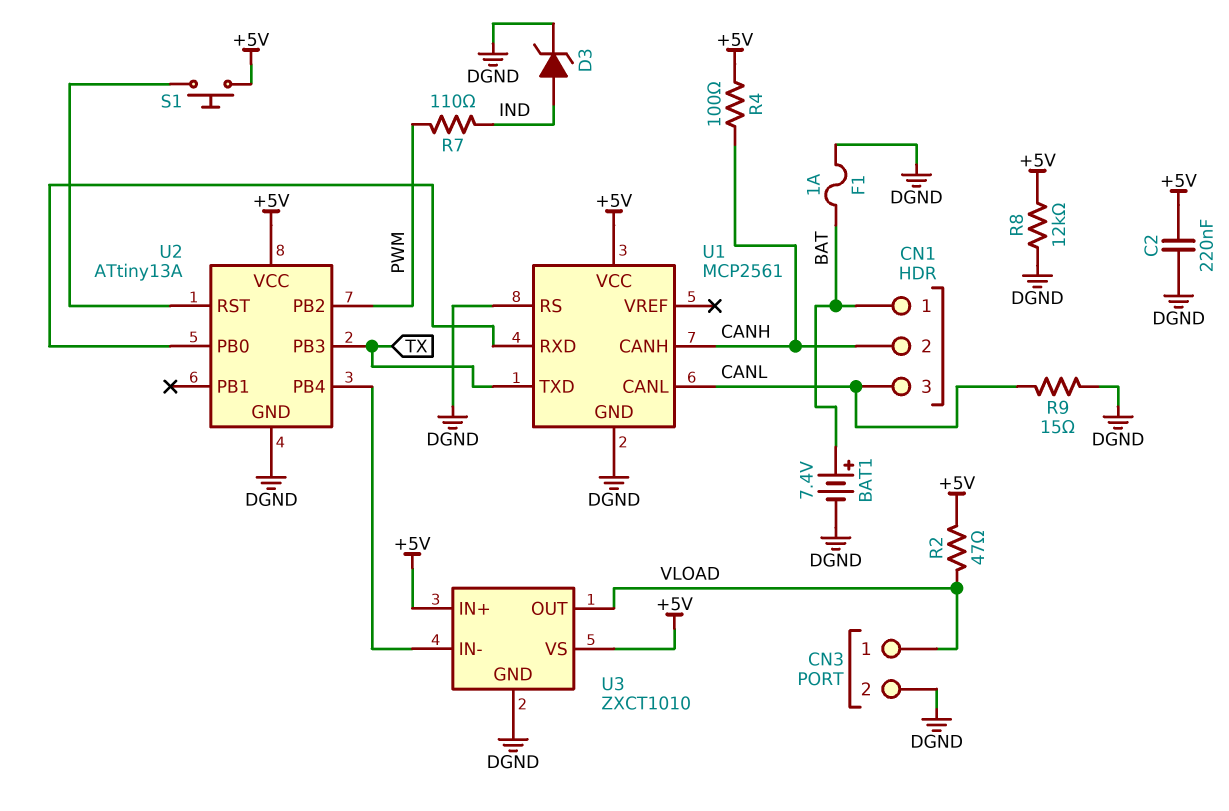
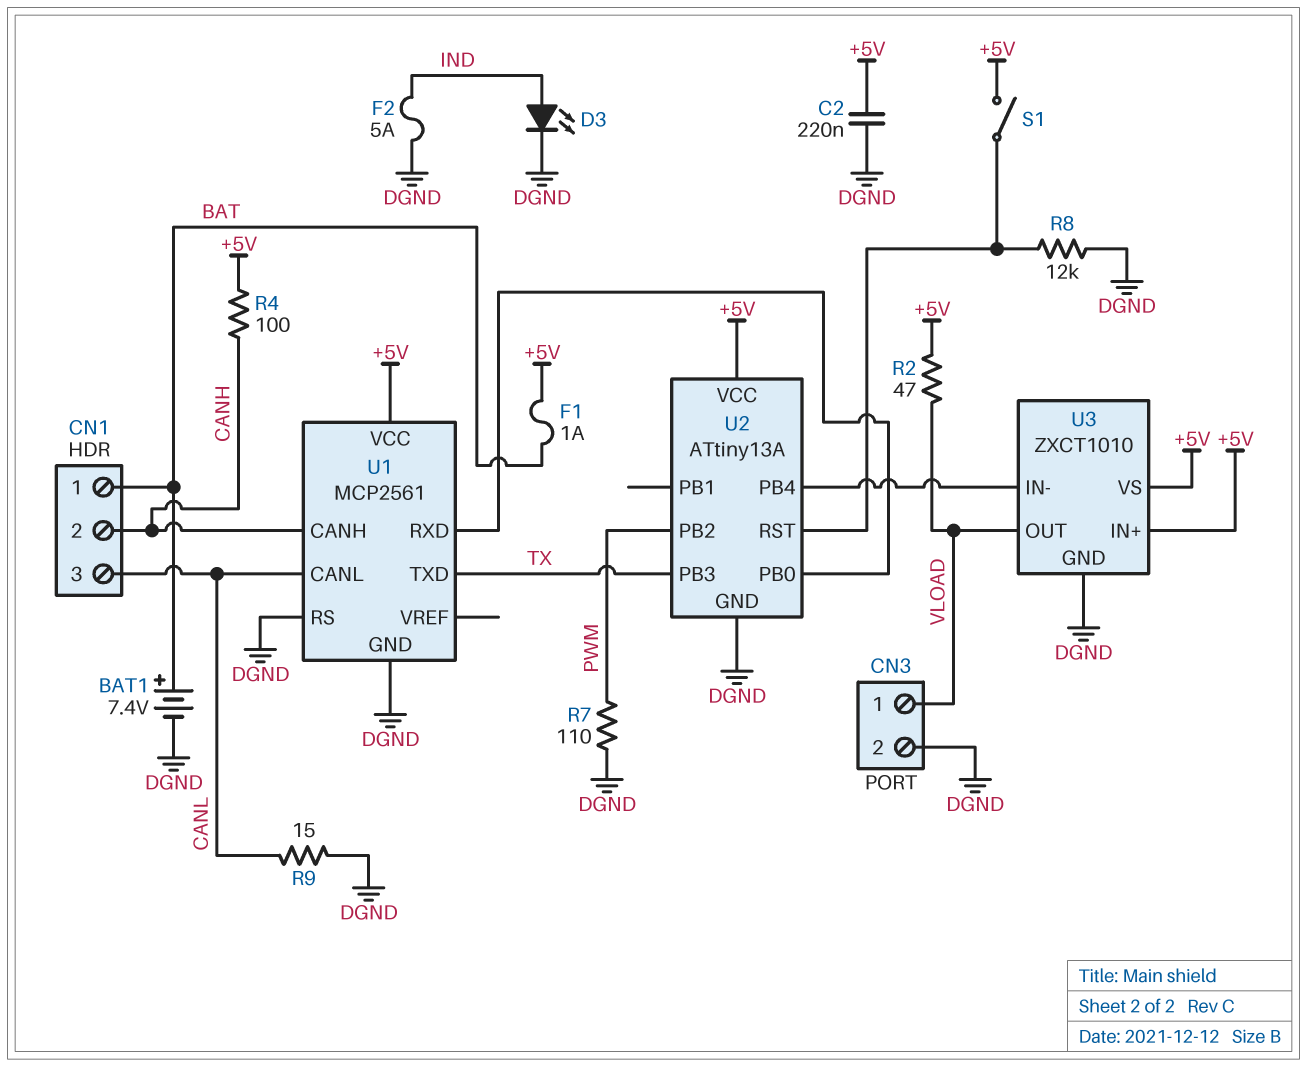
D3: zener (A IND, K DGND) -> LED (A IND, K DGND)
F1: 1A (BAT, DGND) -> 1A (+5V, BAT)
F2: none -> 5A (DGND, IND)
R7: 110 (IND, PWM) -> 110 (DGND, PWM)
R8: 12k (+5V, DGND) -> 12k (DGND, U2/RST)
S1: button (+5V, U2/RST) -> switch (+5V, U2/RST)

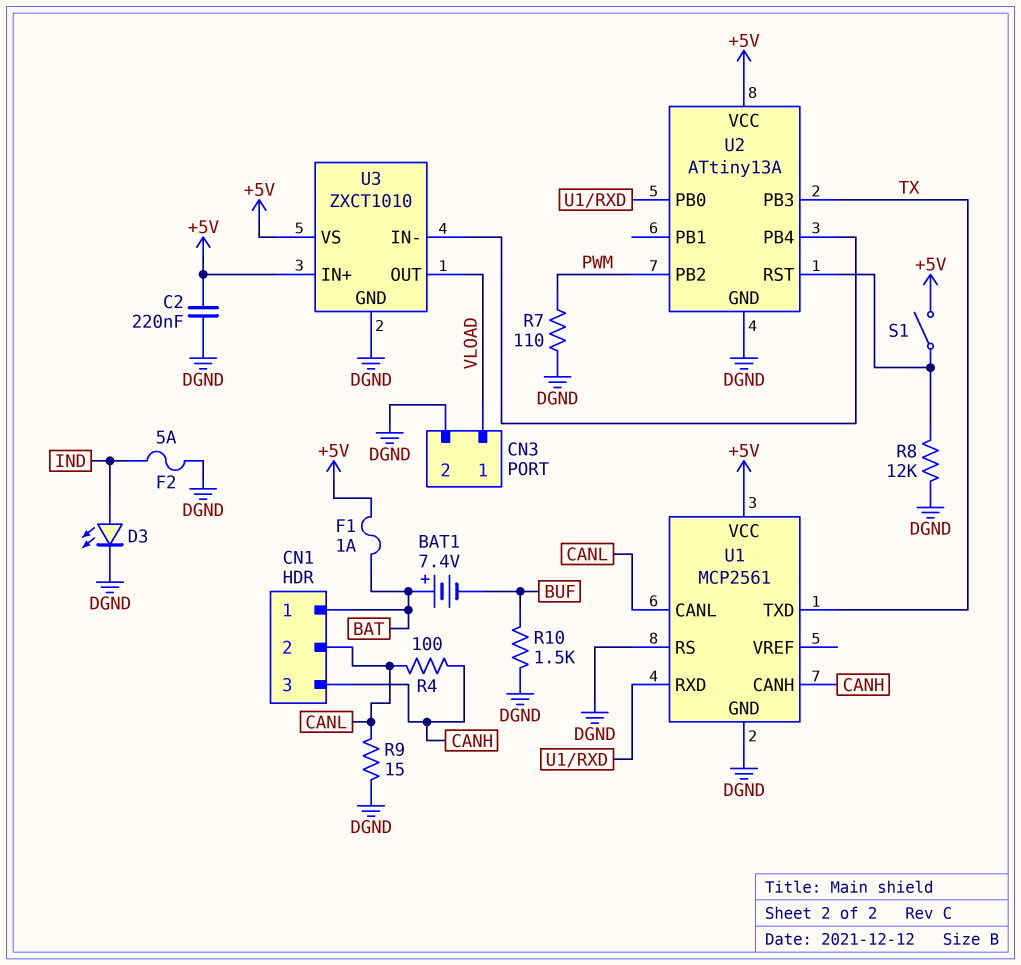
BAT1: 7.4V (plus BAT, minus DGND) -> 7.4V (plus BAT, minus BUF)
CN1 pin 2: CANH -> CANL
CN1 pin 3: CANL -> CANH
R2: 47 (+5V, VLOAD) -> none
R4: 100 (+5V, CANH) -> 100 (CANH, CANL)
R10: none -> 1.5k (BUF, DGND)

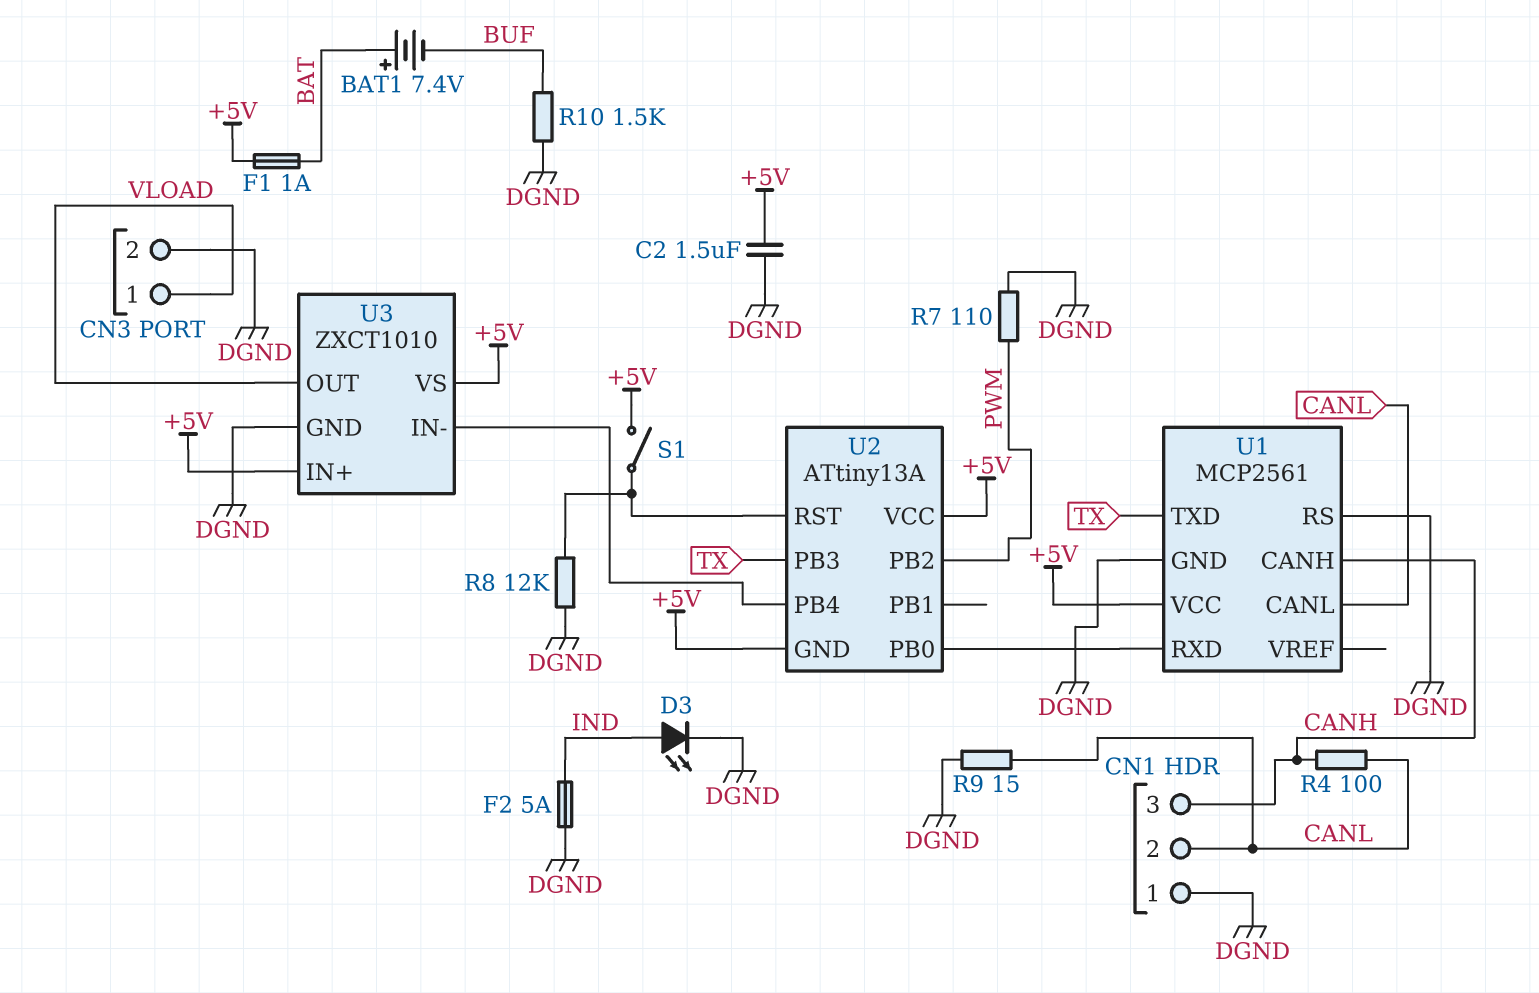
C2: 220nF (+5V, DGND) -> 1.5uF (+5V, DGND)
CN1 pin 1: BAT -> DGND
U2 pin GND: DGND -> +5V

